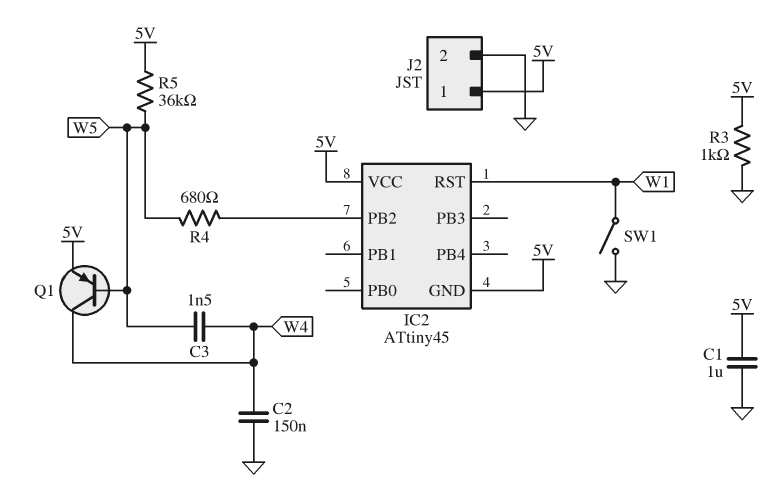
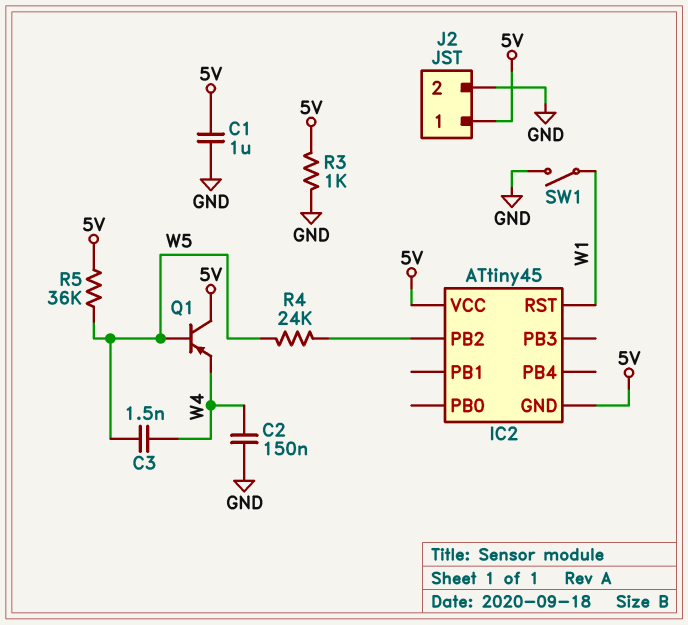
Q1: PNP (B W5, C W4, E 5V) -> PNP (B W5, C 5V, E W4)
R4: 680 (IC2/PB2, W5) -> 24k (IC2/PB2, W5)

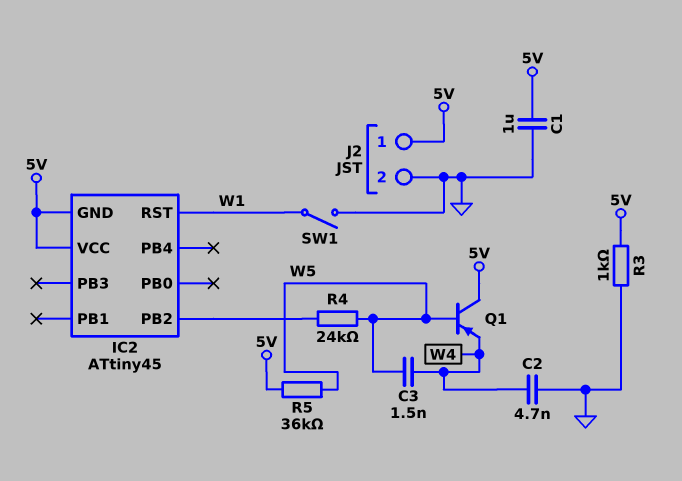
C2: 150nF (GND, W4) -> 4.7nF (GND, W4)

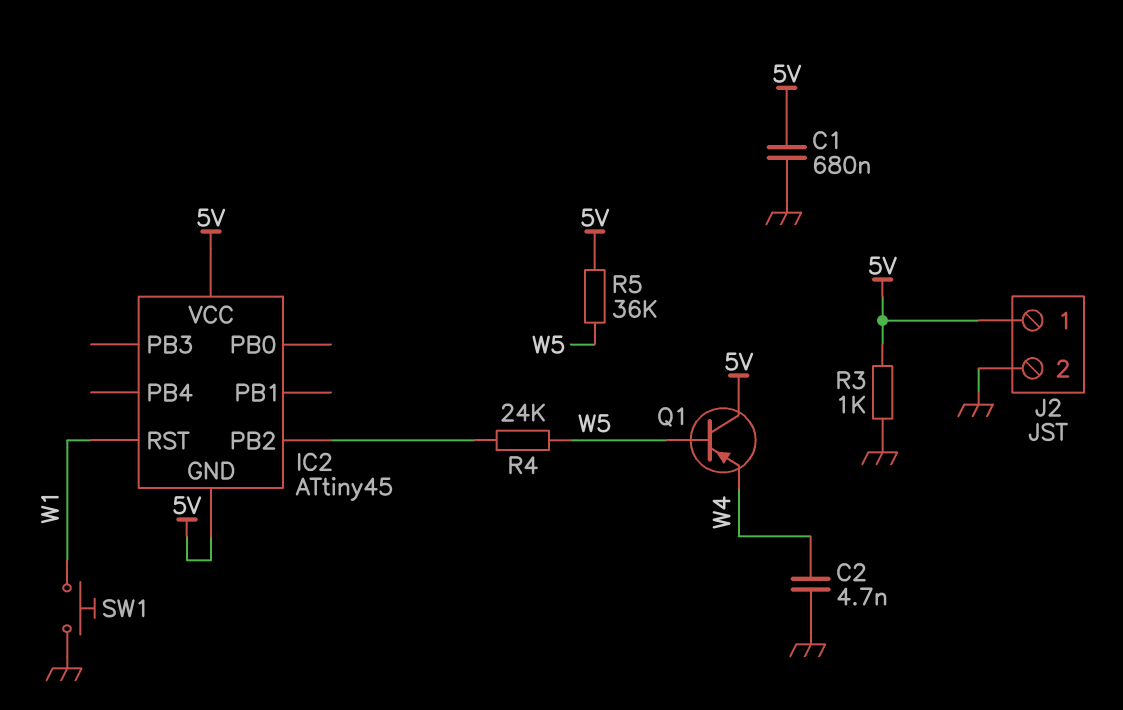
C1: 1uF (5V, GND) -> 680nF (5V, GND)
C3: 1.5nF (W4, W5) -> none
SW1: switch (GND, W1) -> button (GND, W1)

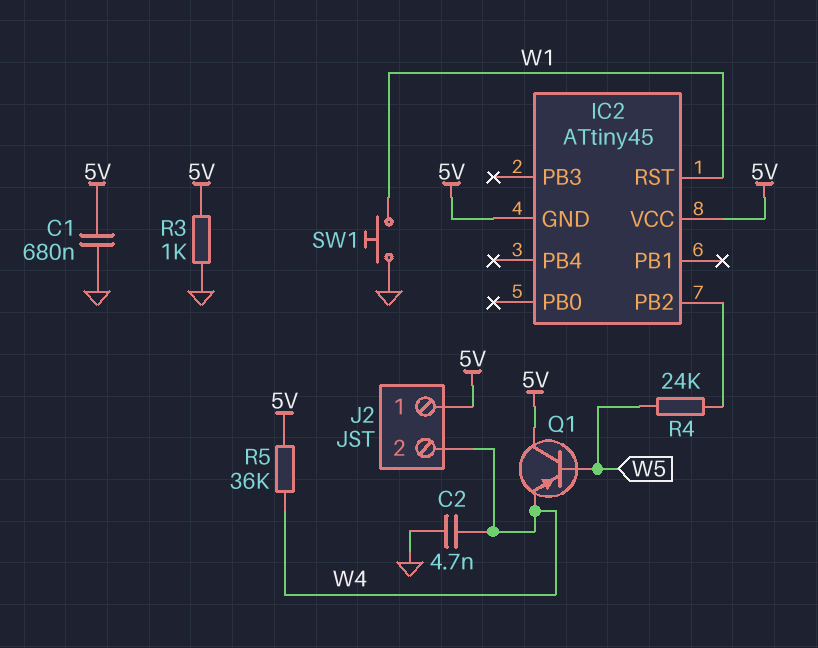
J2 pin 2: GND -> W4
R5: 36k (5V, W5) -> 36k (5V, W4)

